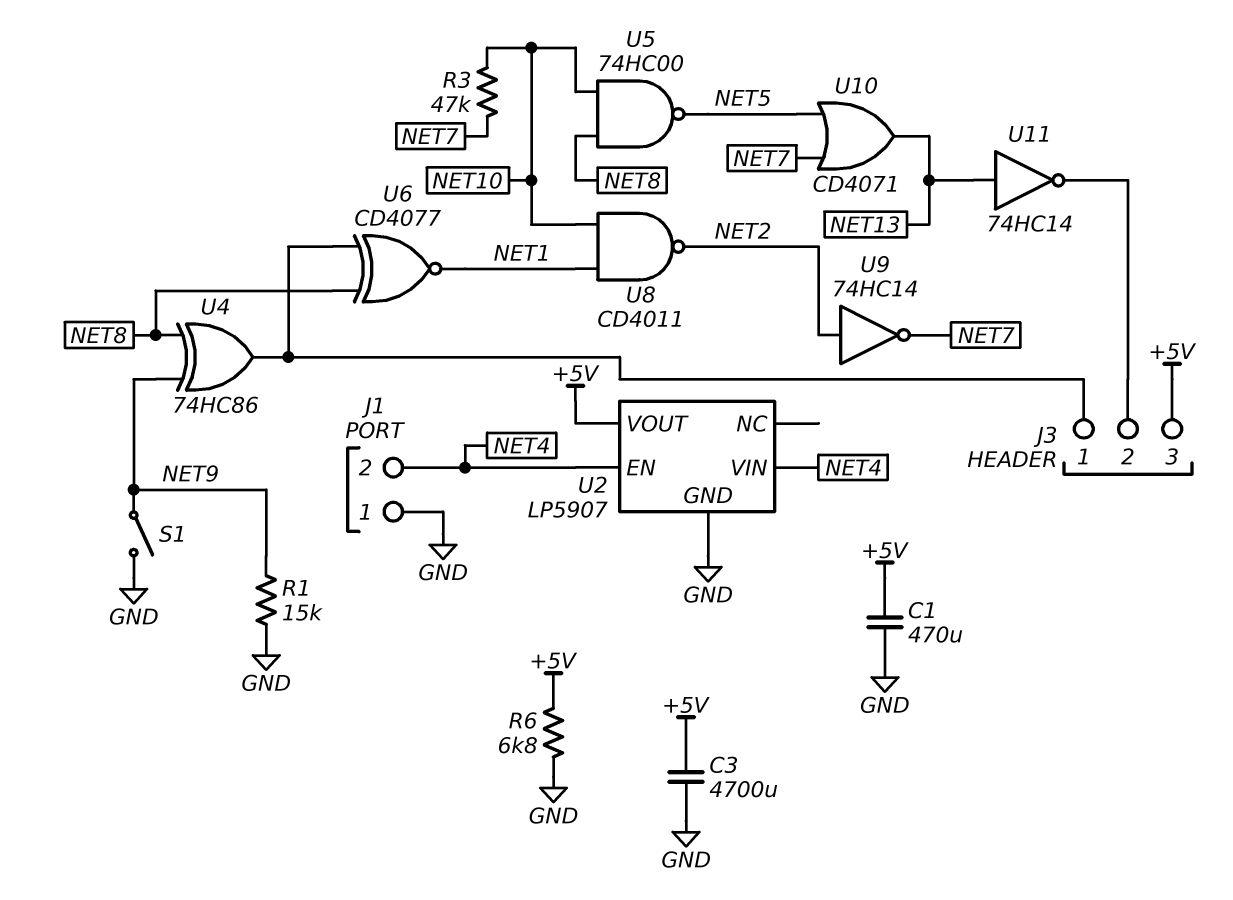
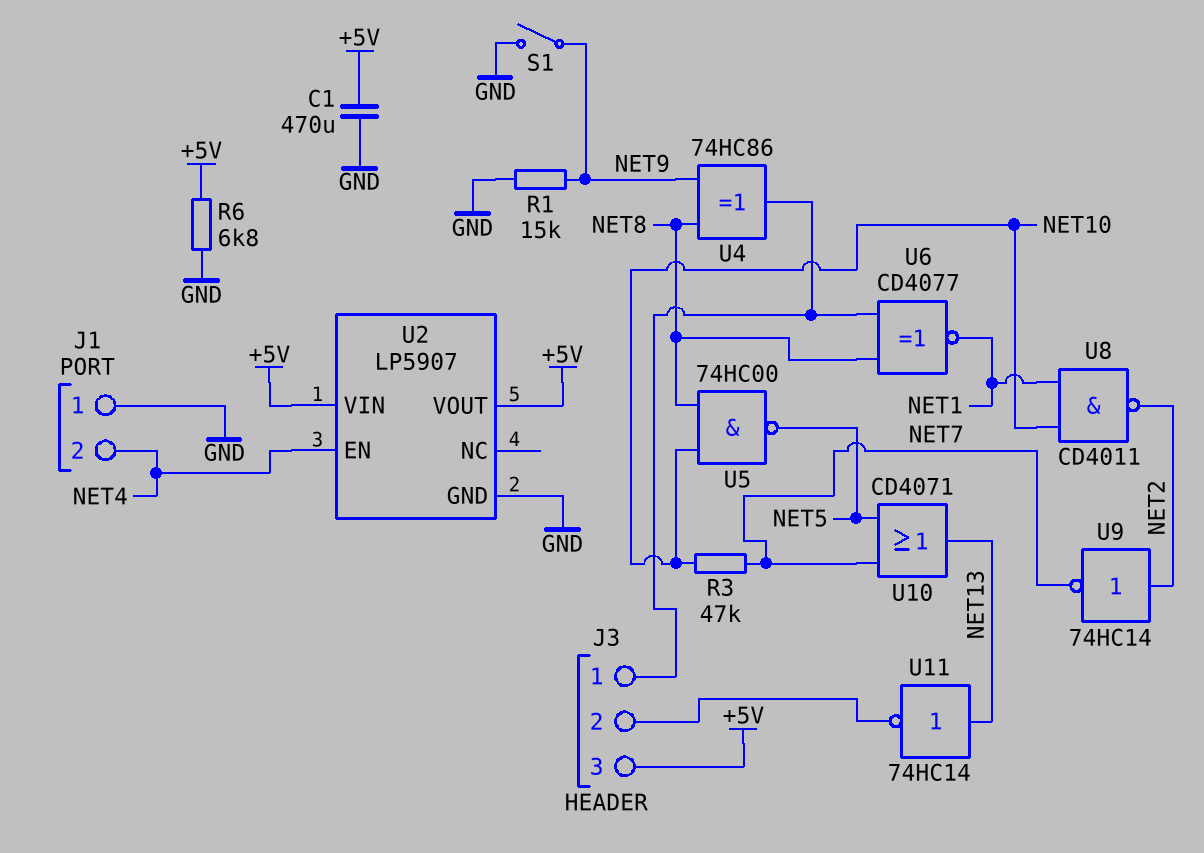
C3: 4700uF (+5V, GND) -> none
U2 pin VIN: NET4 -> +5V

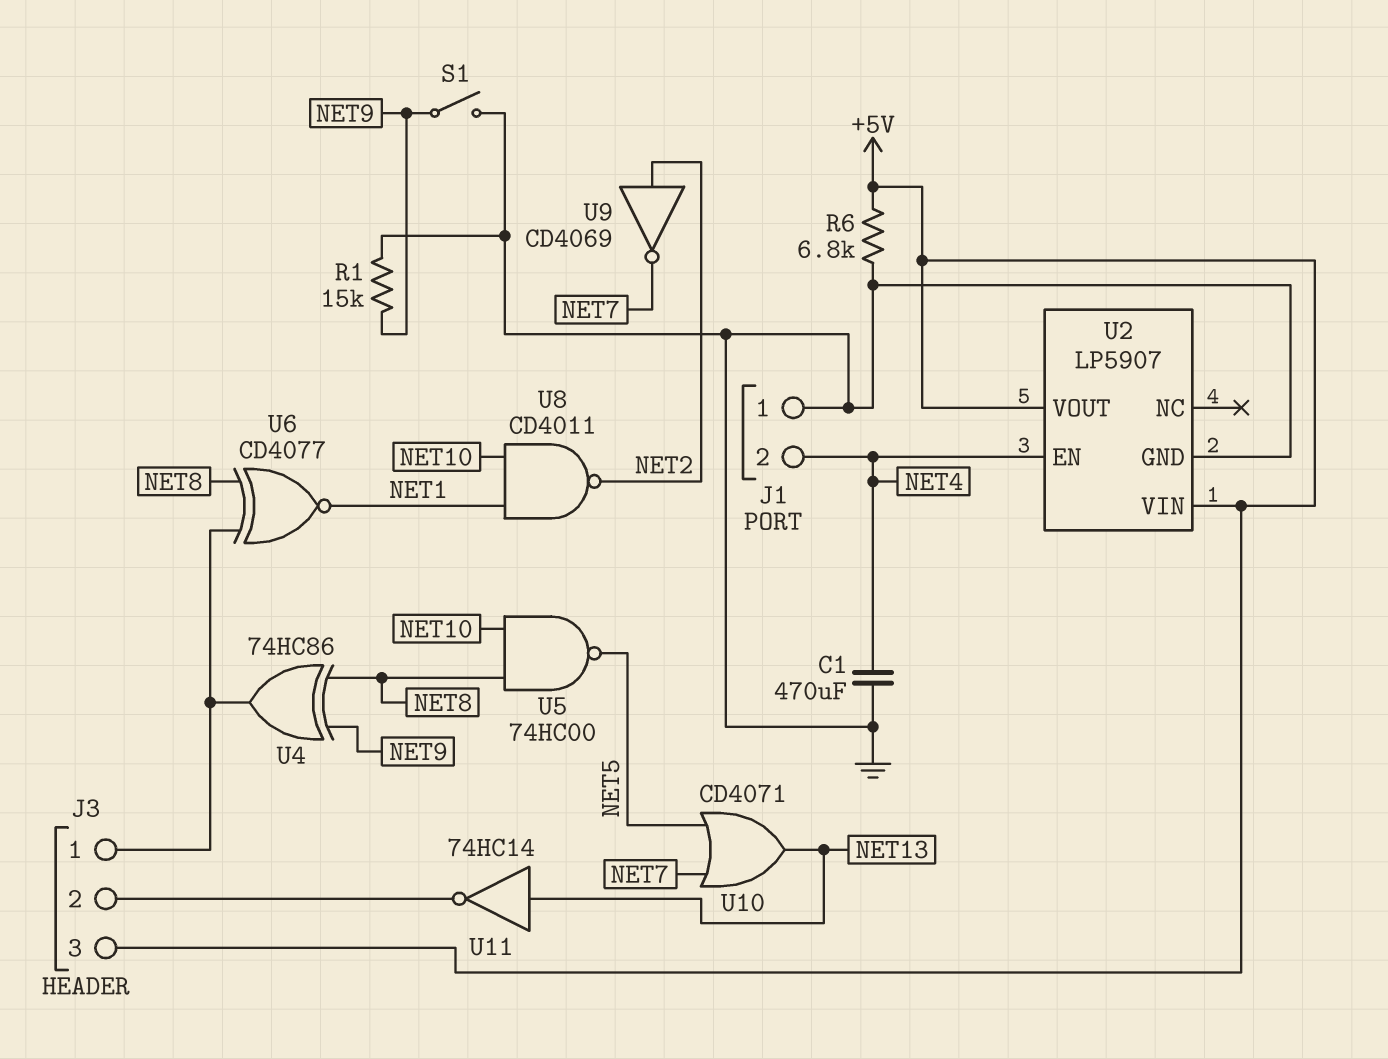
C1: 470uF (+5V, GND) -> 470uF (GND, NET4)
R3: 47k (NET7, NET10) -> none
U9: NOT 74HC14 (in NET2, out NET7) -> NOT CD4069 (in NET2, out NET7)

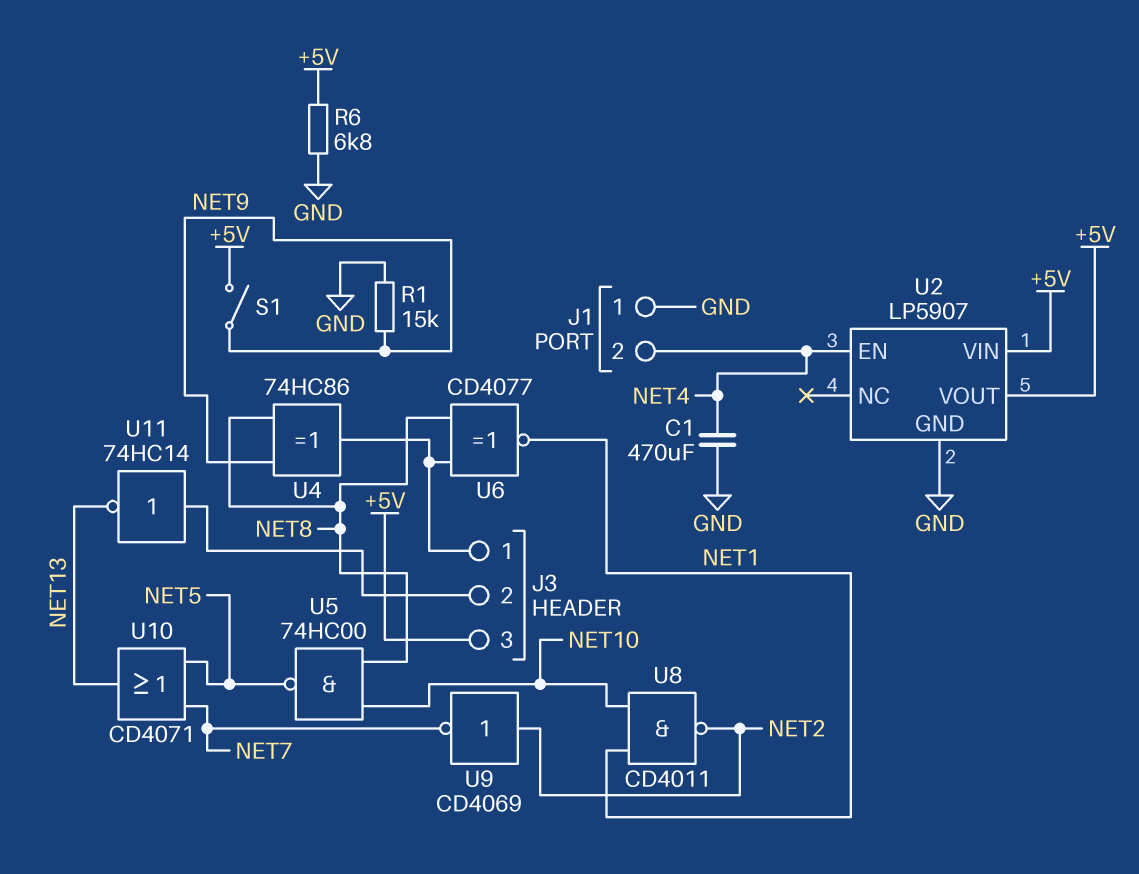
S1: switch (GND, NET9) -> switch (+5V, NET9)
U11: NOT 74HC14 (in NET13, out J3/2) -> NOT 74HC14 (in J3/2, out NET13)

